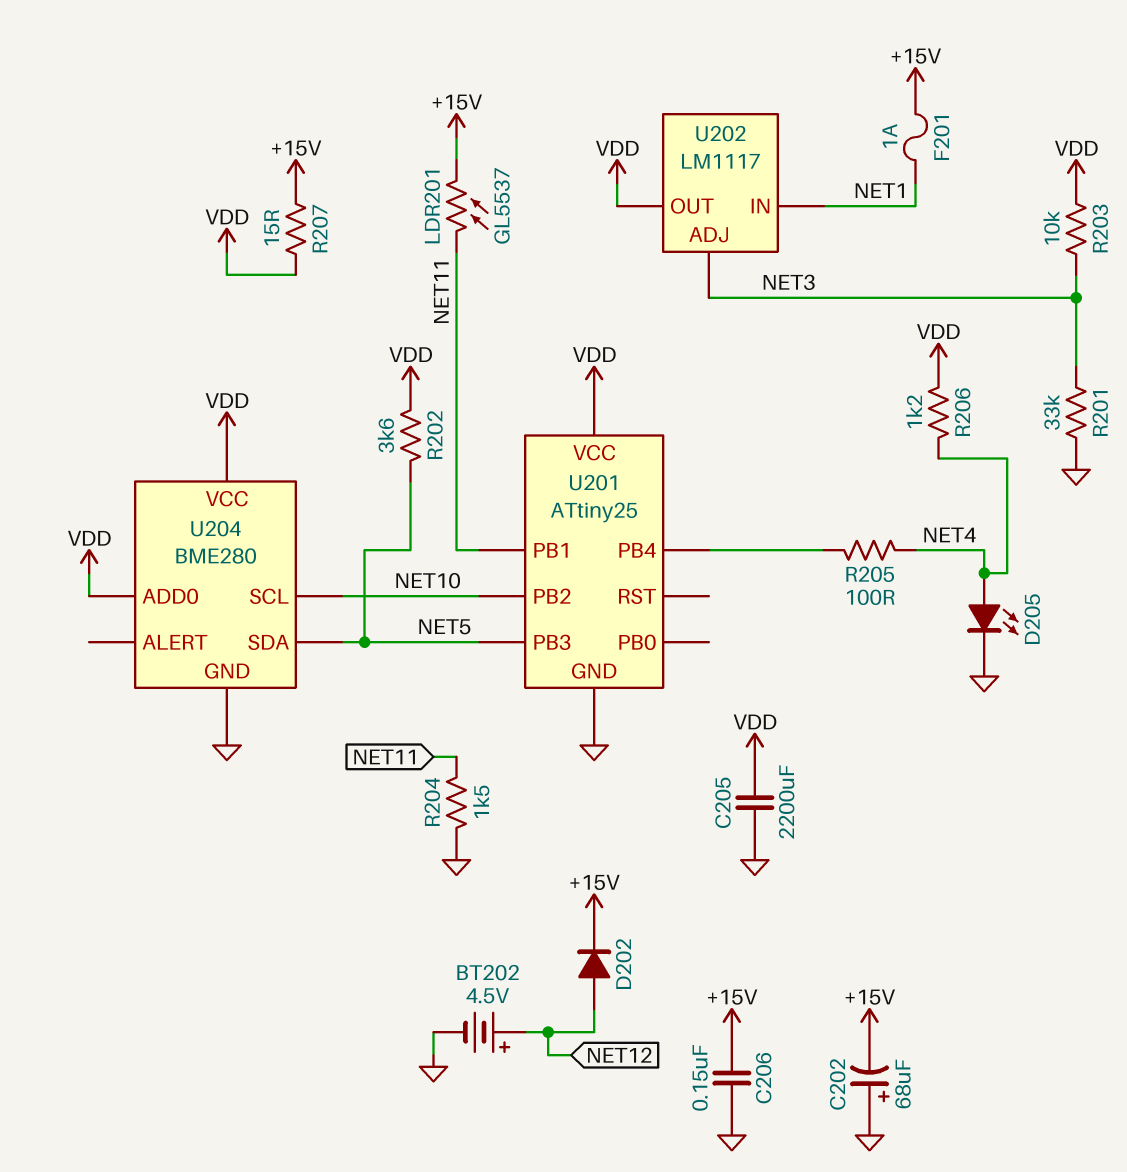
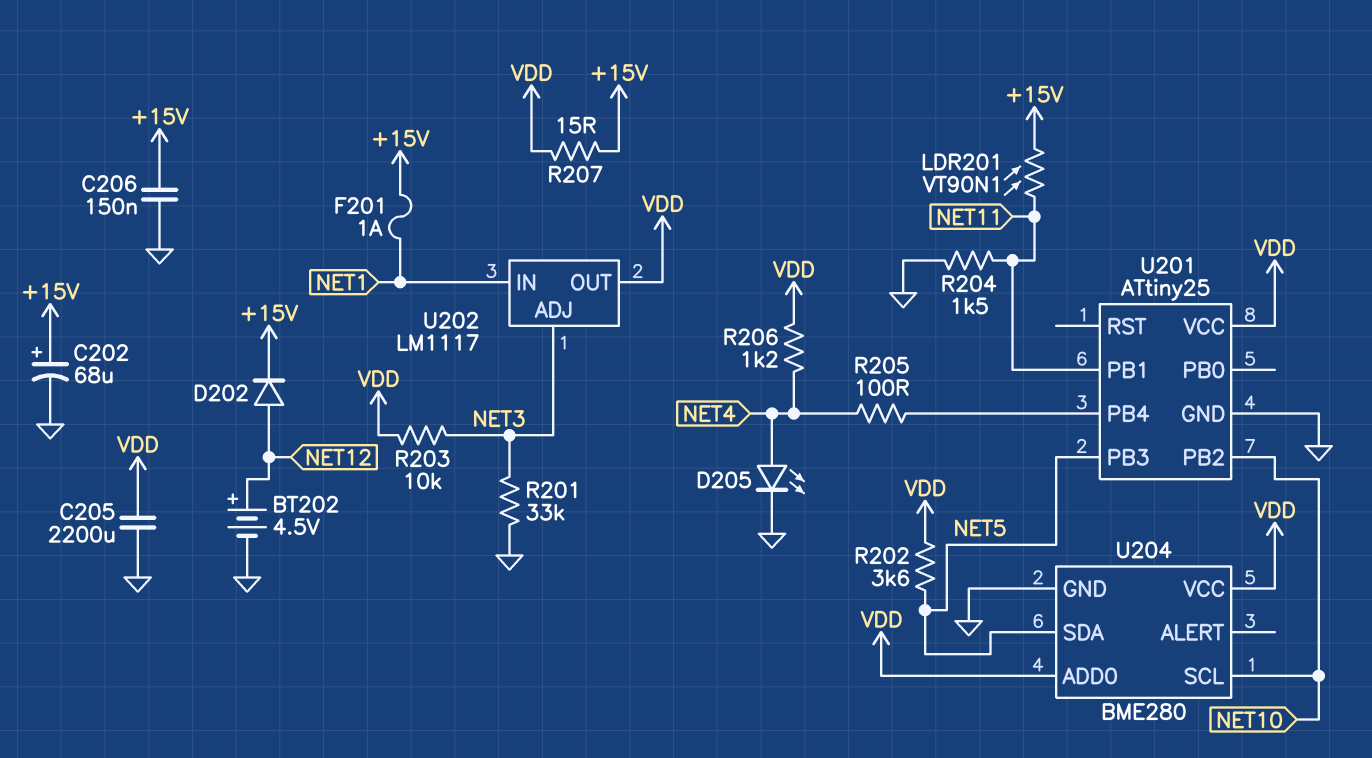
C202: 68uF (plus GND, minus +15V) -> 68uF (plus +15V, minus GND)
LDR201: GL5537 (+15V, NET11) -> VT90N1 (+15V, NET11)

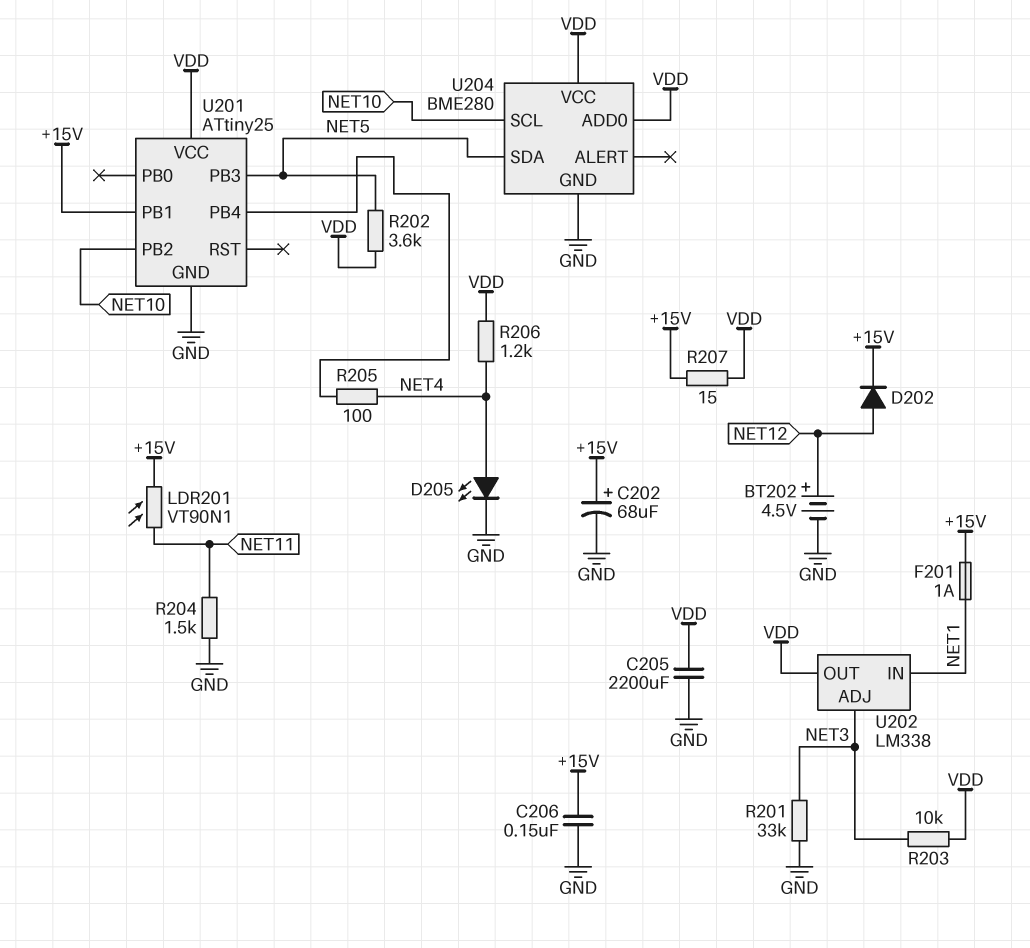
U201 pin PB1: NET11 -> +15V
U202: LM1117 -> LM338

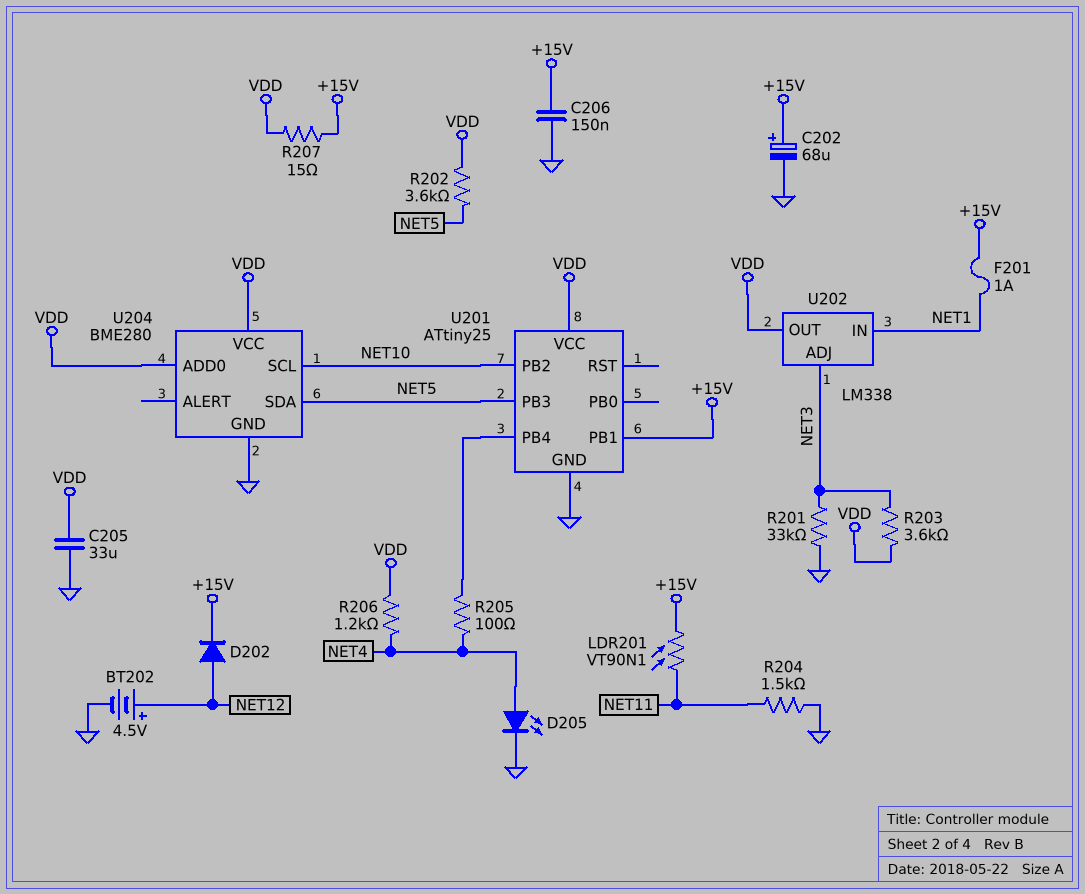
C205: 2200uF (GND, VDD) -> 33uF (GND, VDD)
R203: 10k (NET3, VDD) -> 3.6k (NET3, VDD)

